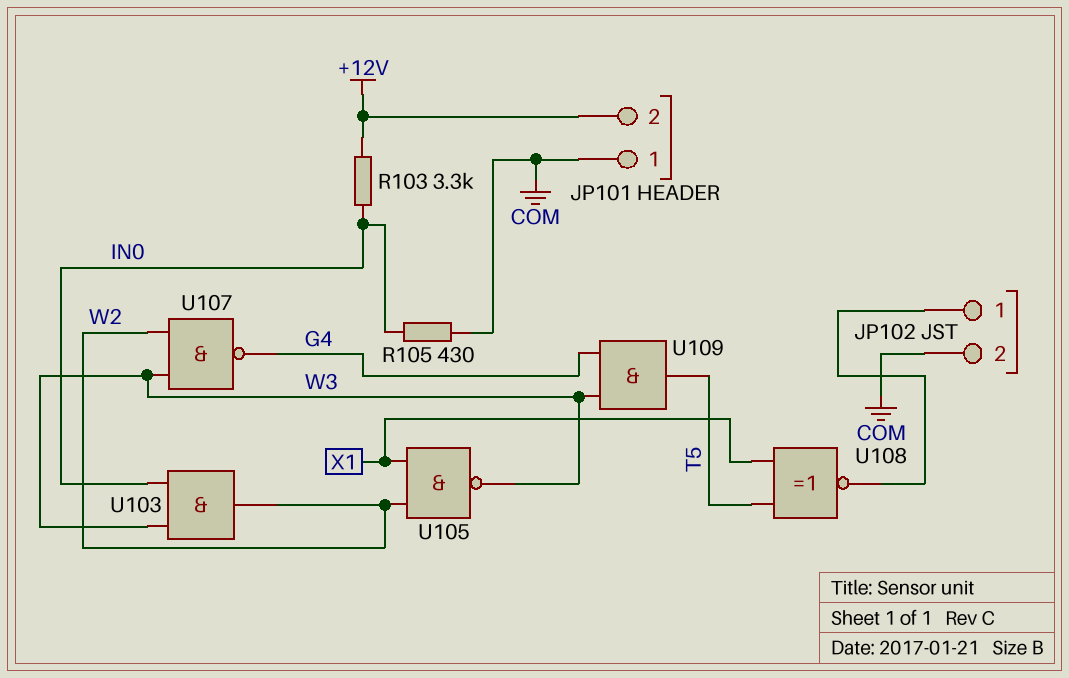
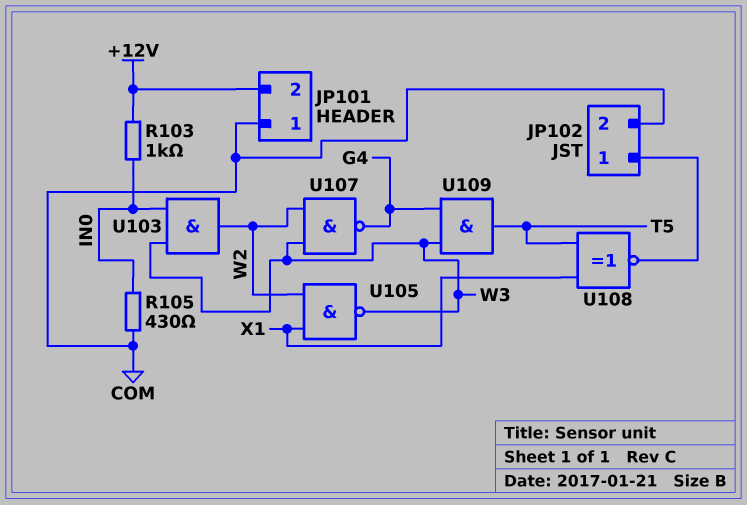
R103: 3.3k (+12V, IN0) -> 1k (+12V, IN0)

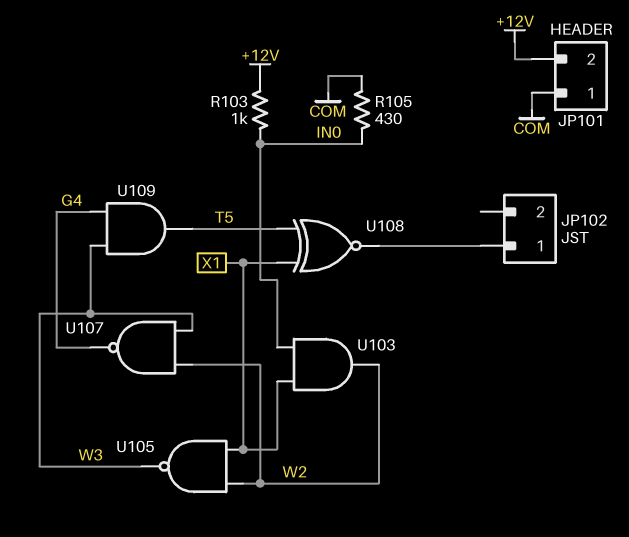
JP102 pin 2: COM -> none
U103: AND (in IN0, in W3, out W2) -> AND (in IN0, in X1, out W2)

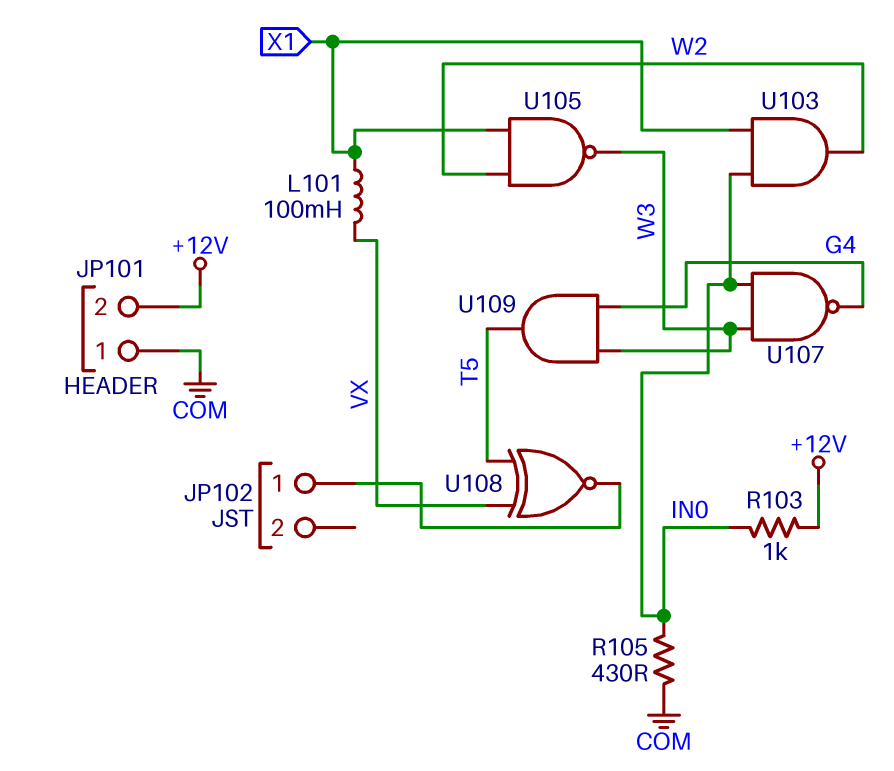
L101: none -> 100mH (VX, X1)
U107: NAND (in W2, in W3, out G4) -> NAND (in IN0, in W3, out G4)
U108: XNOR (in T5, in X1, out JP102/1) -> XNOR (in T5, in VX, out JP102/1)

